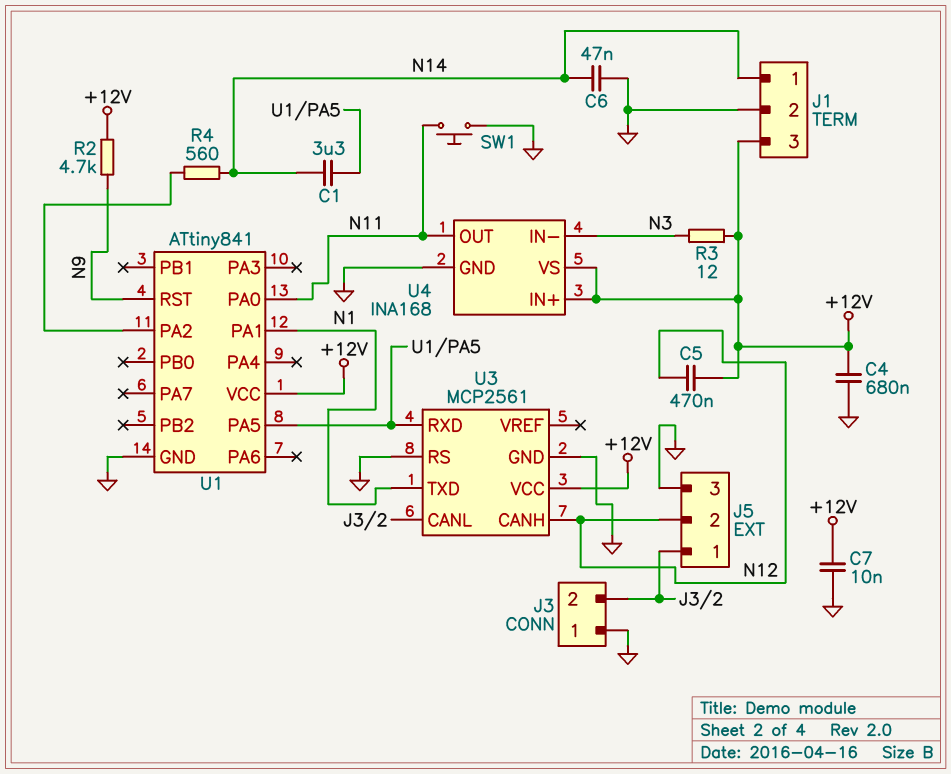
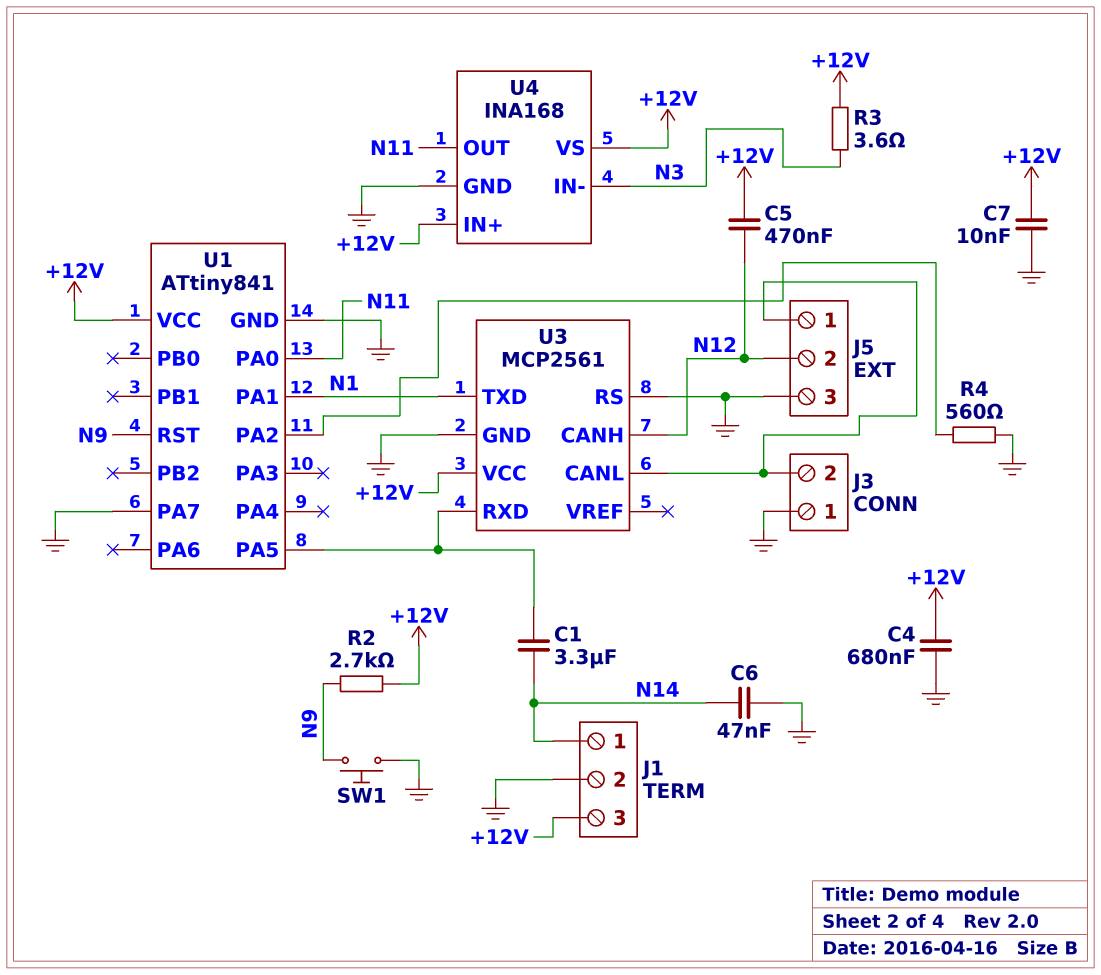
R2: 4.7k (+12V, N9) -> 2.7k (+12V, N9)
R3: 12 (+12V, N3) -> 3.6 (+12V, N3)
R4: 560 (N14, U1/PA2) -> 560 (GND, U1/PA2)
SW1: button (GND, N11) -> button (GND, N9)
U1 pin PA7: none -> GND

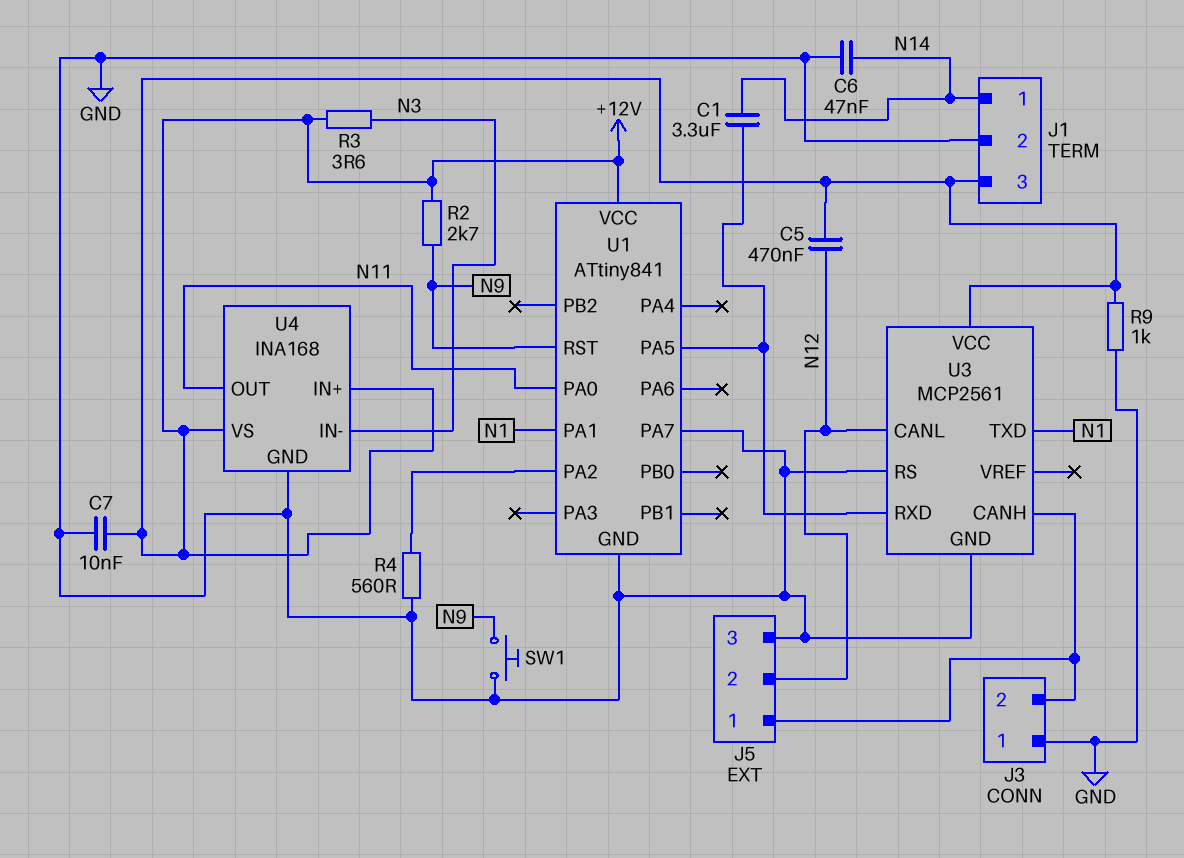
C4: 680nF (+12V, GND) -> none
R9: none -> 1k (+12V, GND)
U3 pin CANH: N12 -> J3/2
U3 pin CANL: J3/2 -> N12

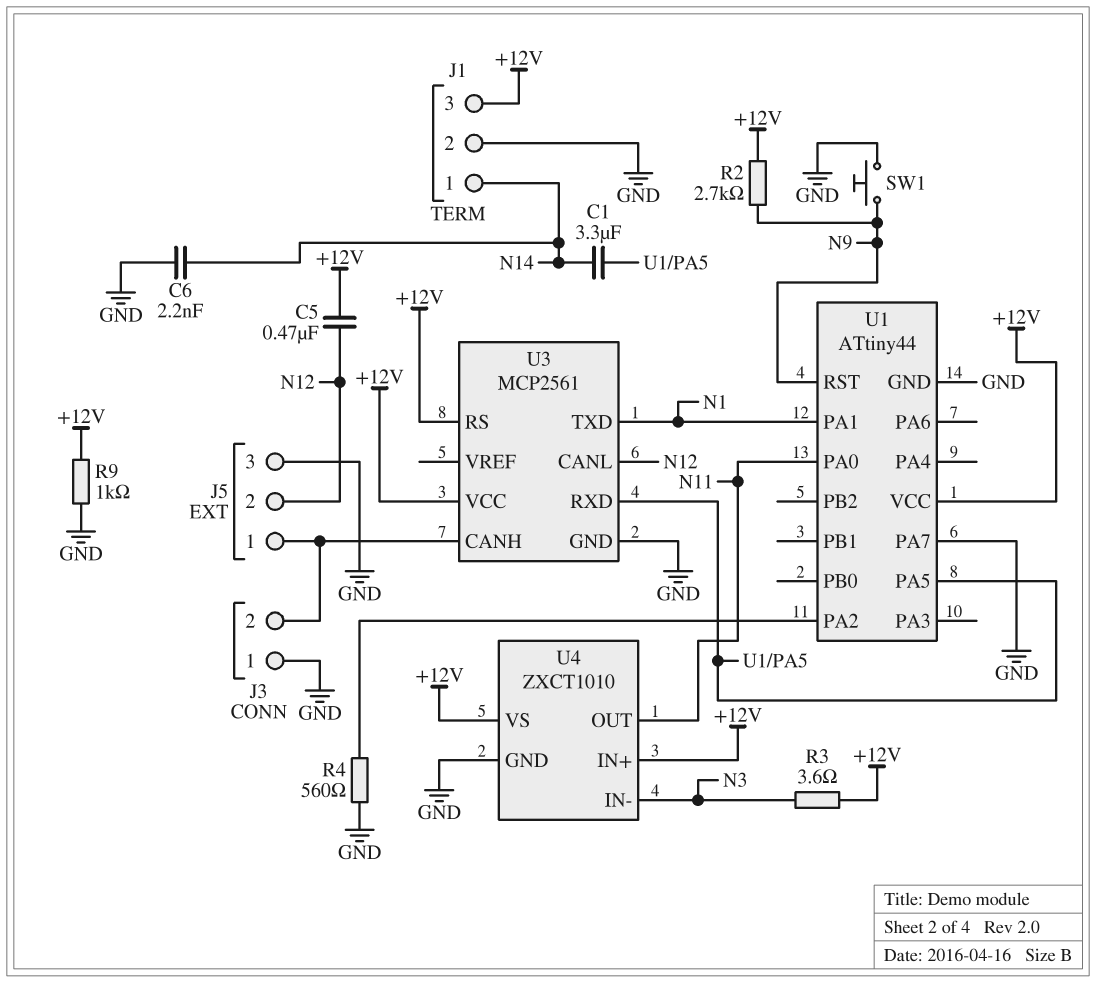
C6: 47nF (GND, N14) -> 2.2nF (GND, N14)
C7: 10nF (+12V, GND) -> none
U1: ATtiny841 -> ATtiny44
U3 pin RS: GND -> +12V
U4: INA168 -> ZXCT1010

